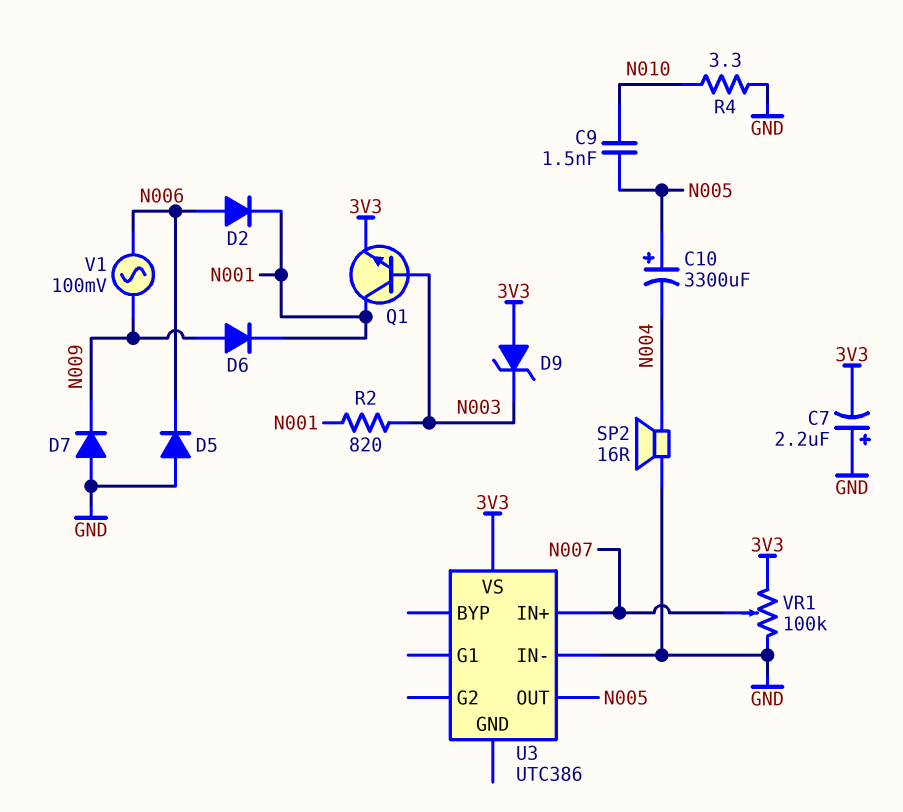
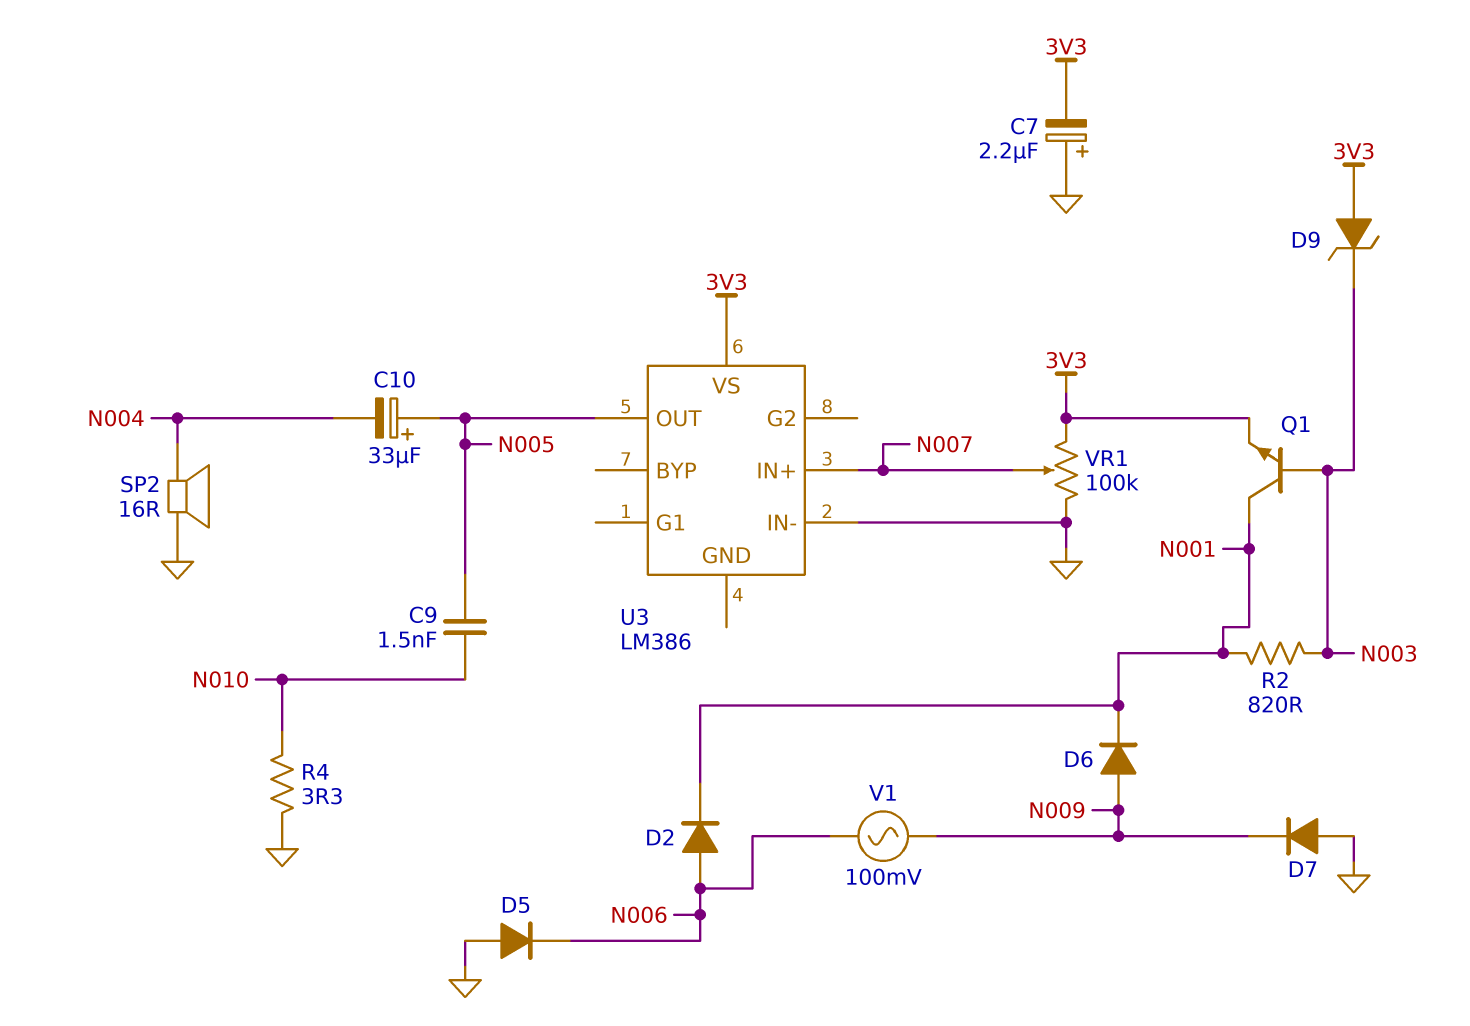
C10: 3300uF (plus N005, minus N004) -> 33uF (plus N005, minus N004)
U3: UTC386 -> LM386

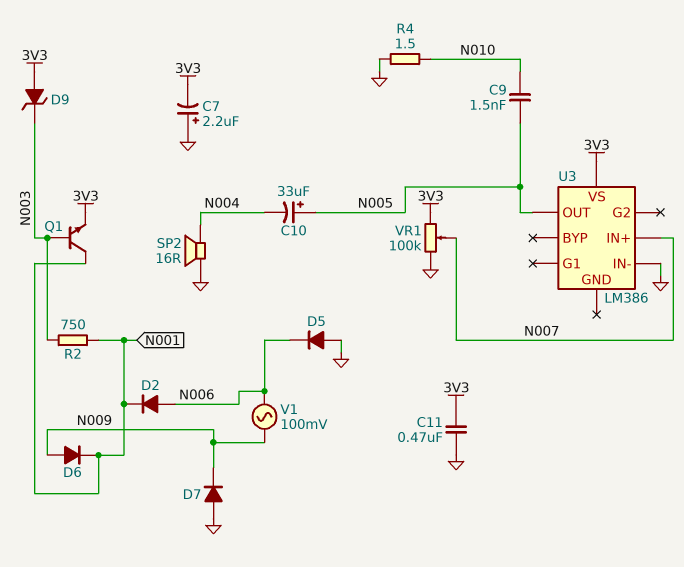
C11: none -> 470nF (3V3, GND)
R2: 820 (N001, N003) -> 750 (N001, N003)
R4: 3.3 (GND, N010) -> 1.5 (GND, N010)

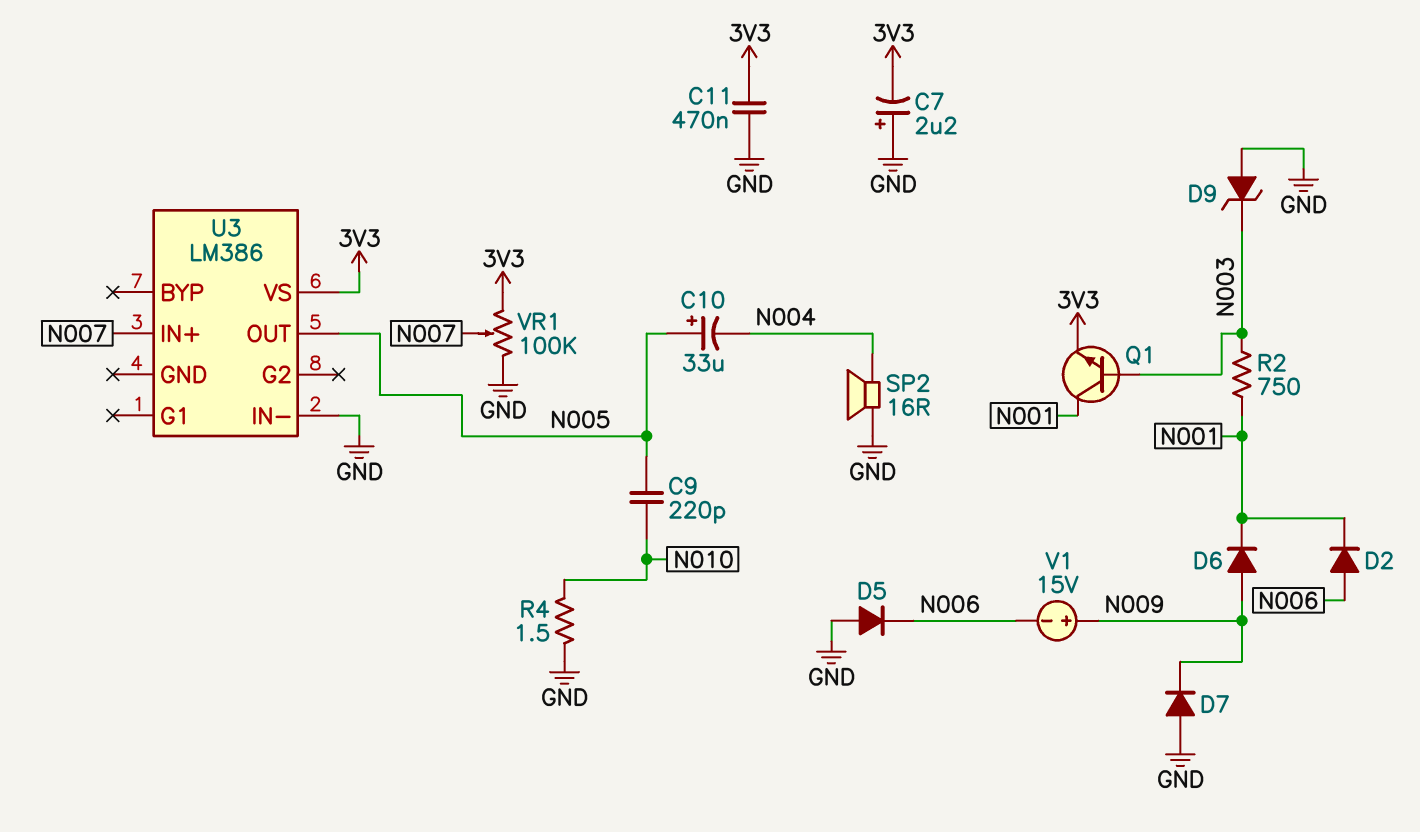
C9: 1.5nF (N005, N010) -> 220pF (N005, N010)
D9: zener (A 3V3, K N003) -> zener (A GND, K N003)
V1: AC 100mV (N006, N009) -> 15V (plus N009, minus N006)

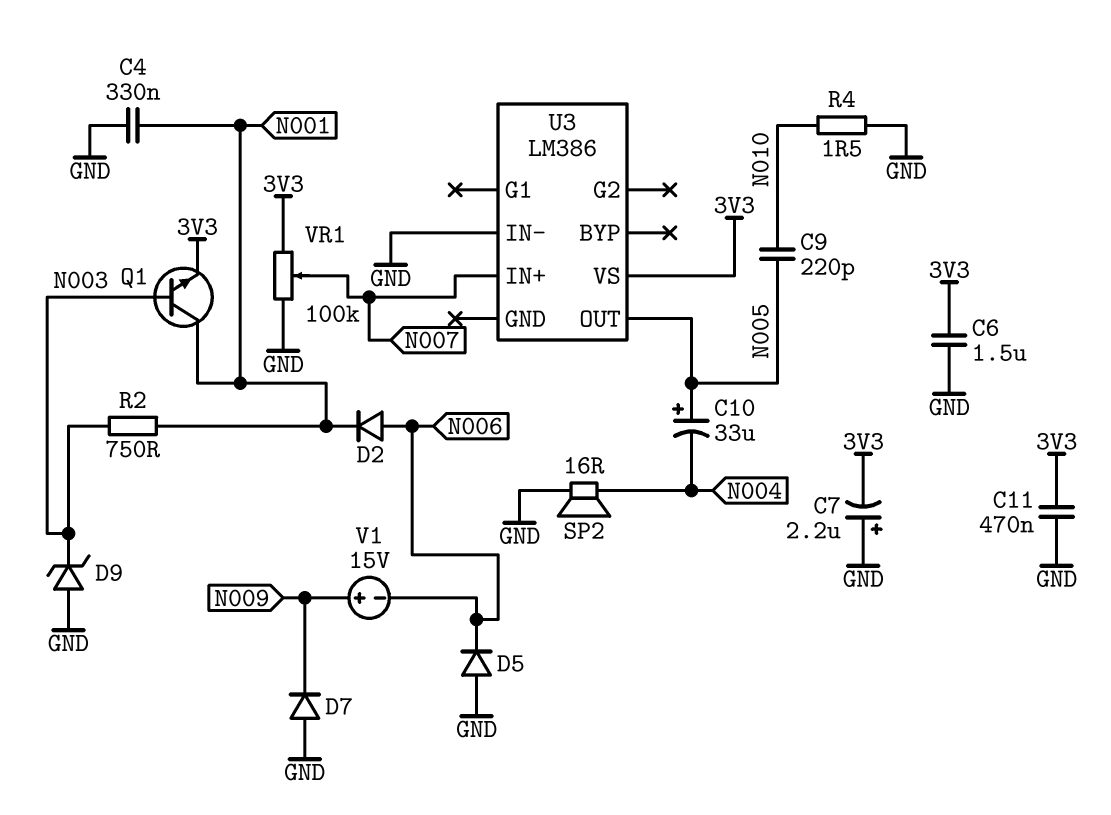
C4: none -> 330nF (GND, N001)
C6: none -> 1.5uF (3V3, GND)
D6: diode (A N009, K N001) -> none

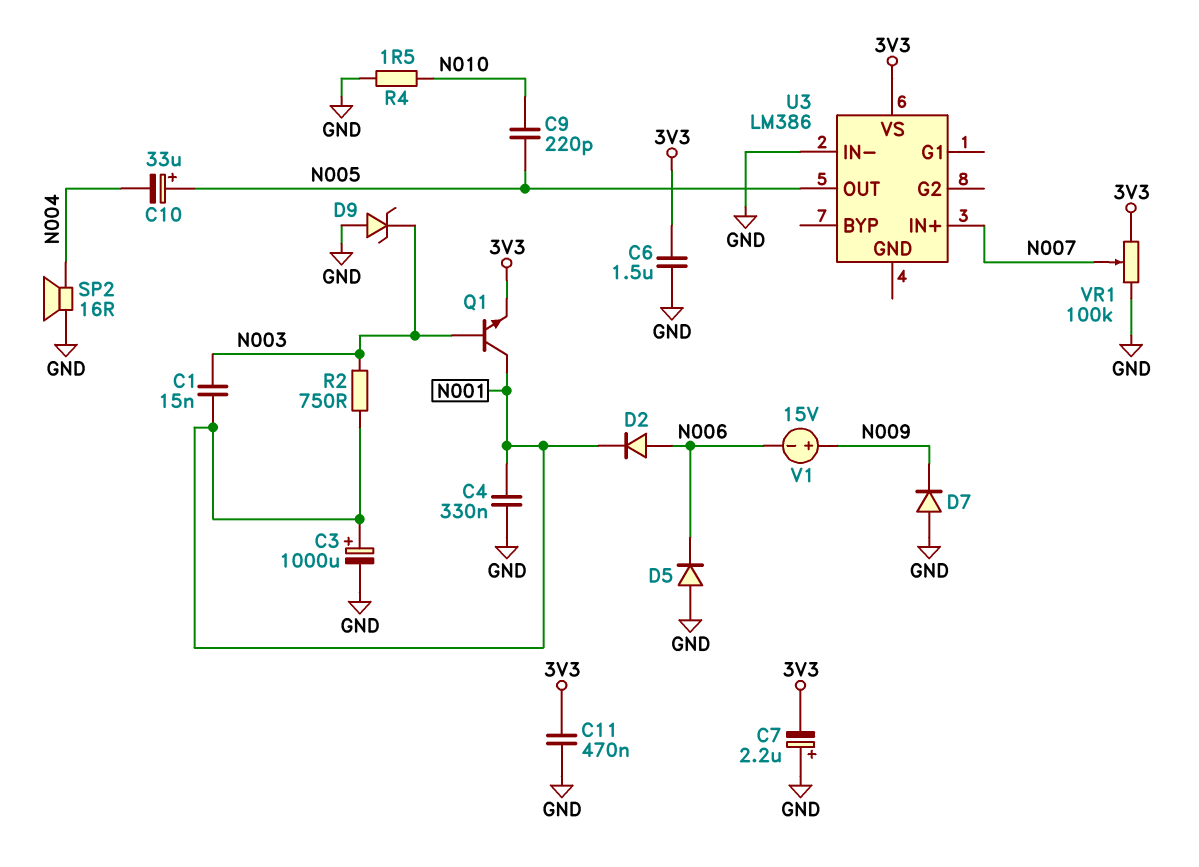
C1: none -> 15nF (N001, N003)
C3: none -> 1000uF (plus N001, minus GND)

